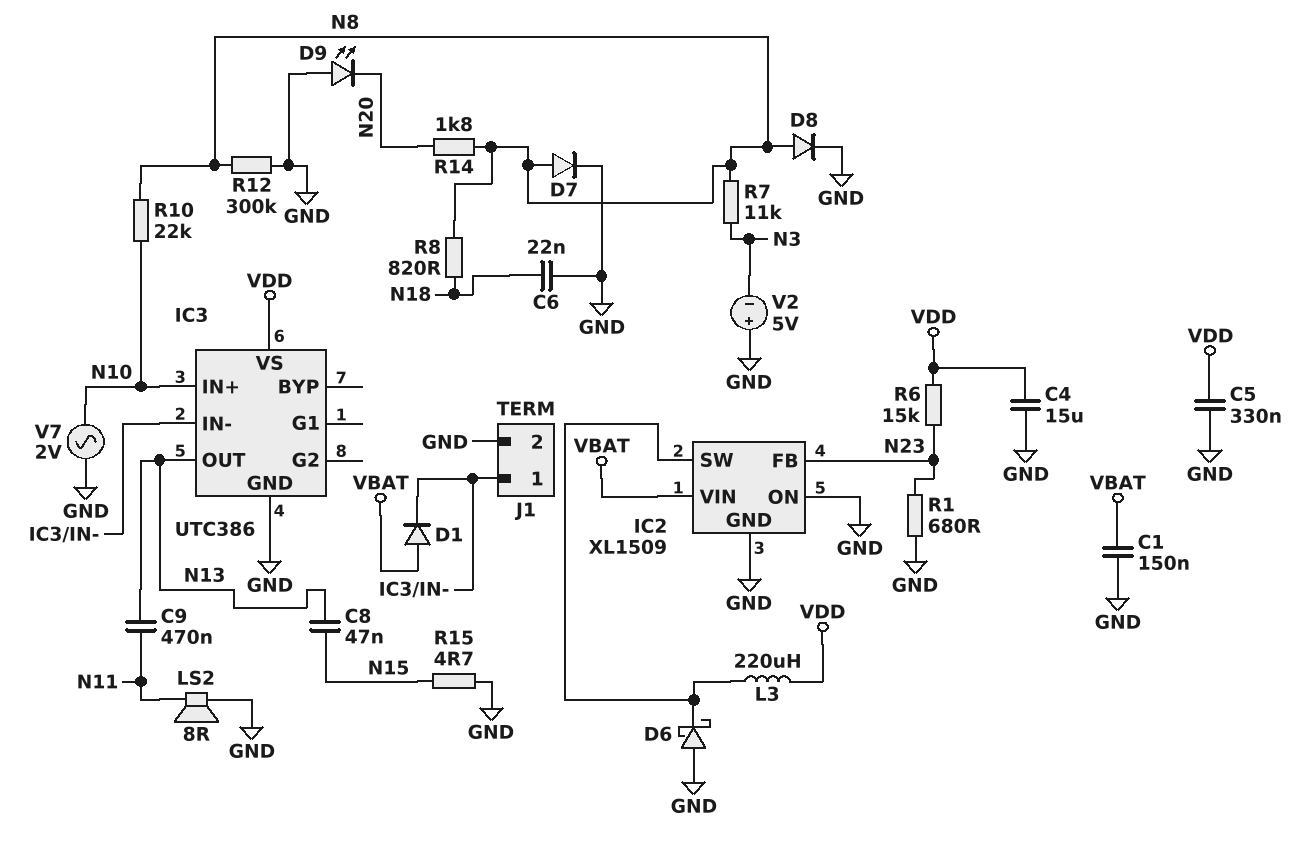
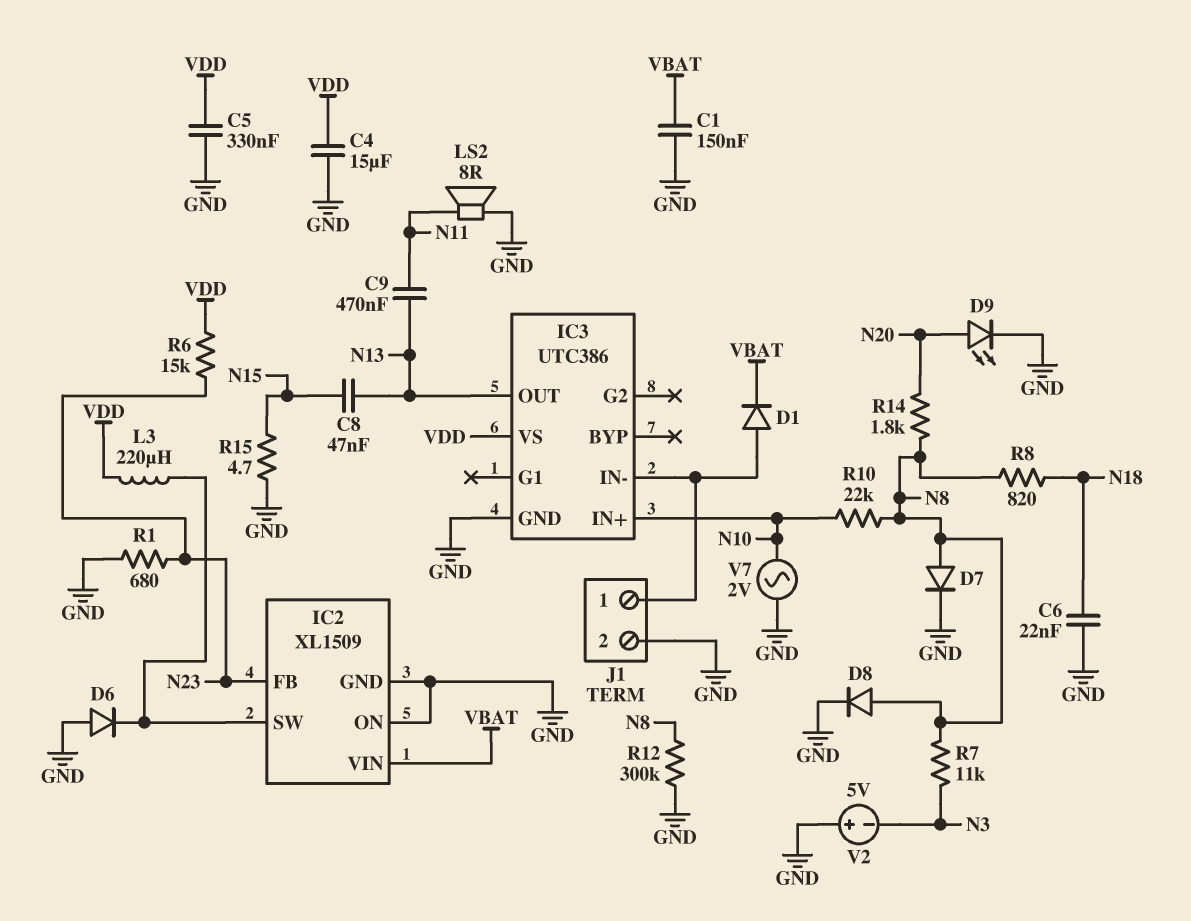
D1: diode (A VBAT, K IC3/IN-) -> diode (A IC3/IN-, K VBAT)
D6: schottky (A GND, K IC2/SW) -> diode (A GND, K IC2/SW)
D9: LED (A GND, K N20) -> LED (A N20, K GND)

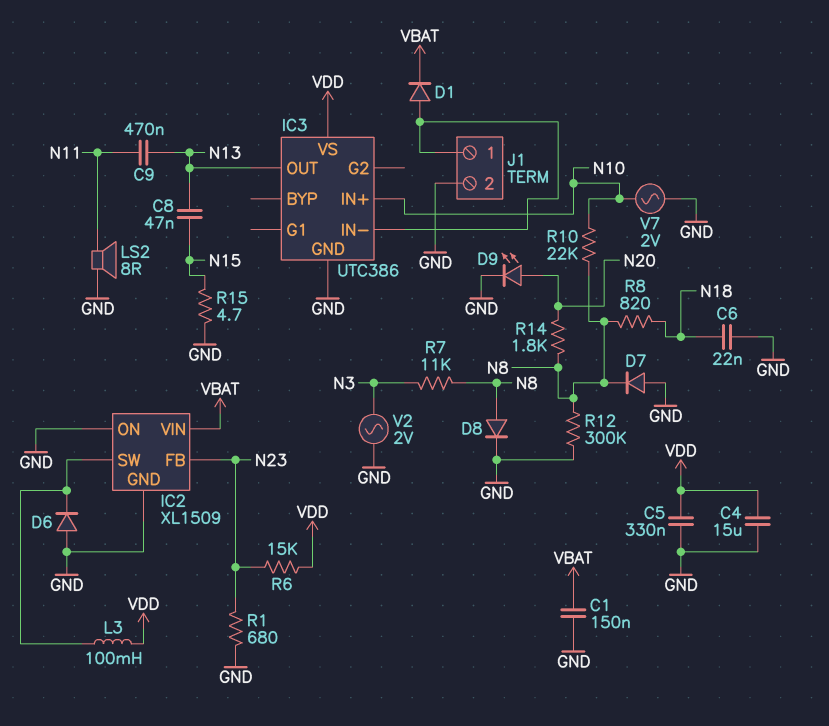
D7: diode (A N8, K GND) -> diode (A GND, K N8)
L3: 220uH (IC2/SW, VDD) -> 100mH (IC2/SW, VDD)
V2: 5V (plus GND, minus N3) -> AC 2V (GND, N3)

